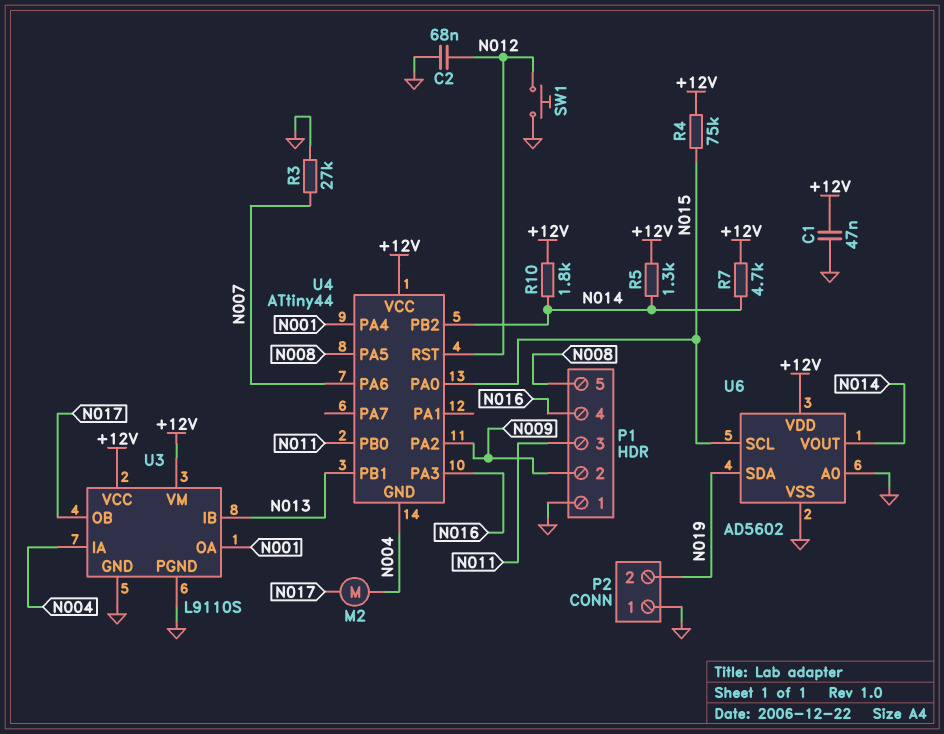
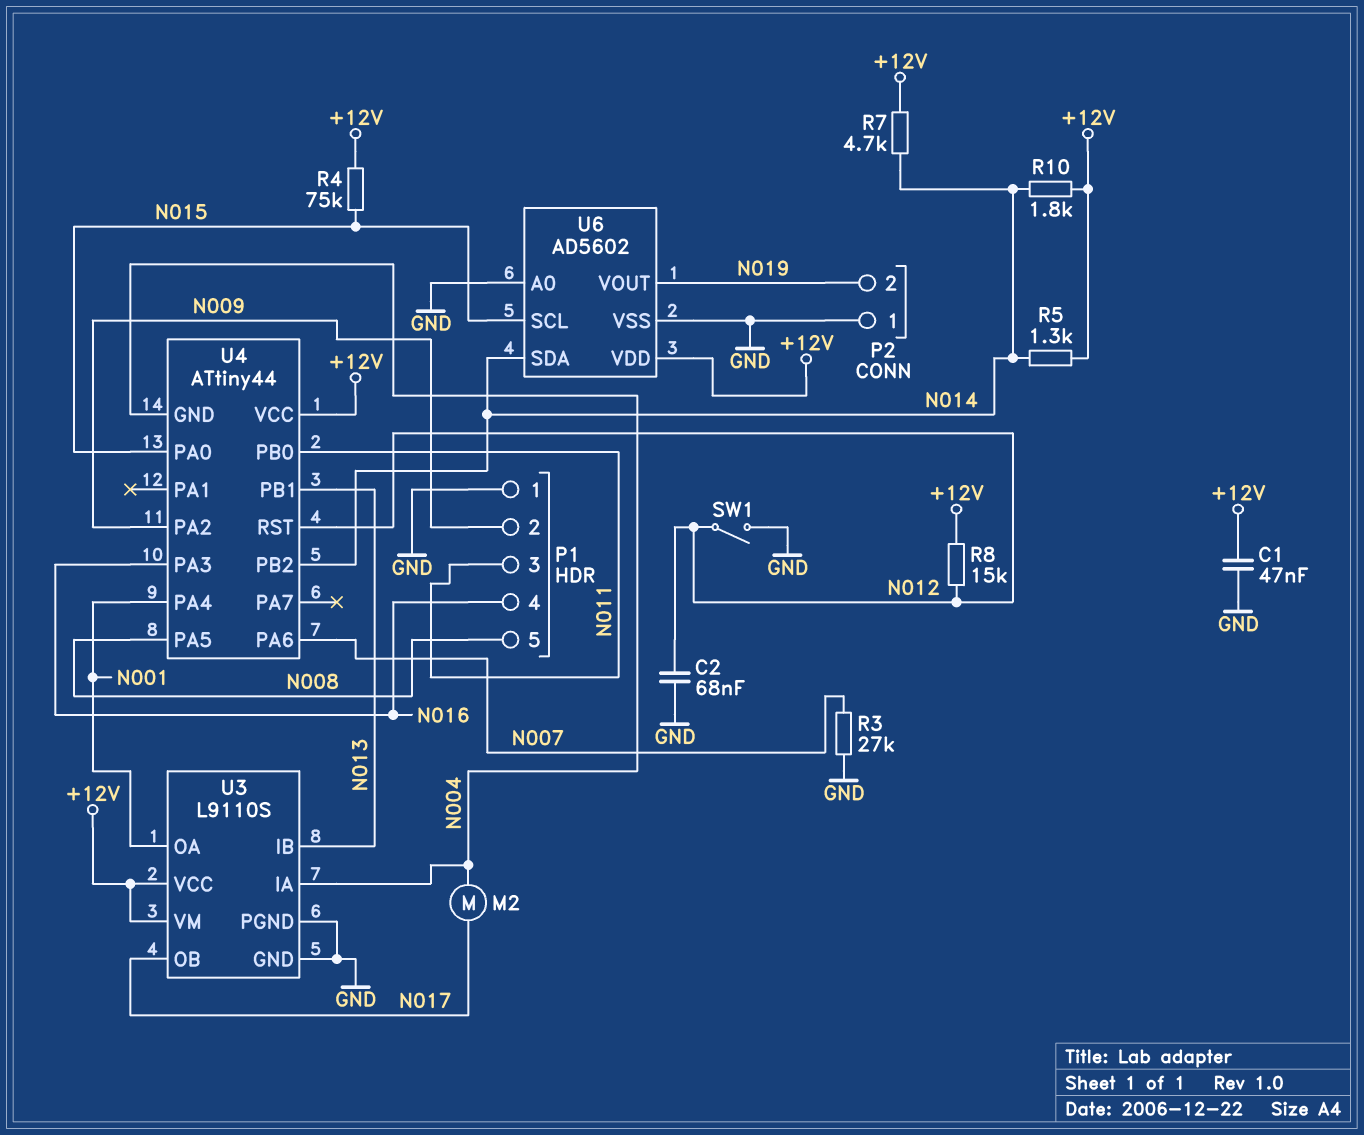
R8: none -> 15k (+12V, N012)
SW1: button (GND, N012) -> switch (GND, N012)
U6 pin SDA: N019 -> N014
U6 pin VOUT: N014 -> N019

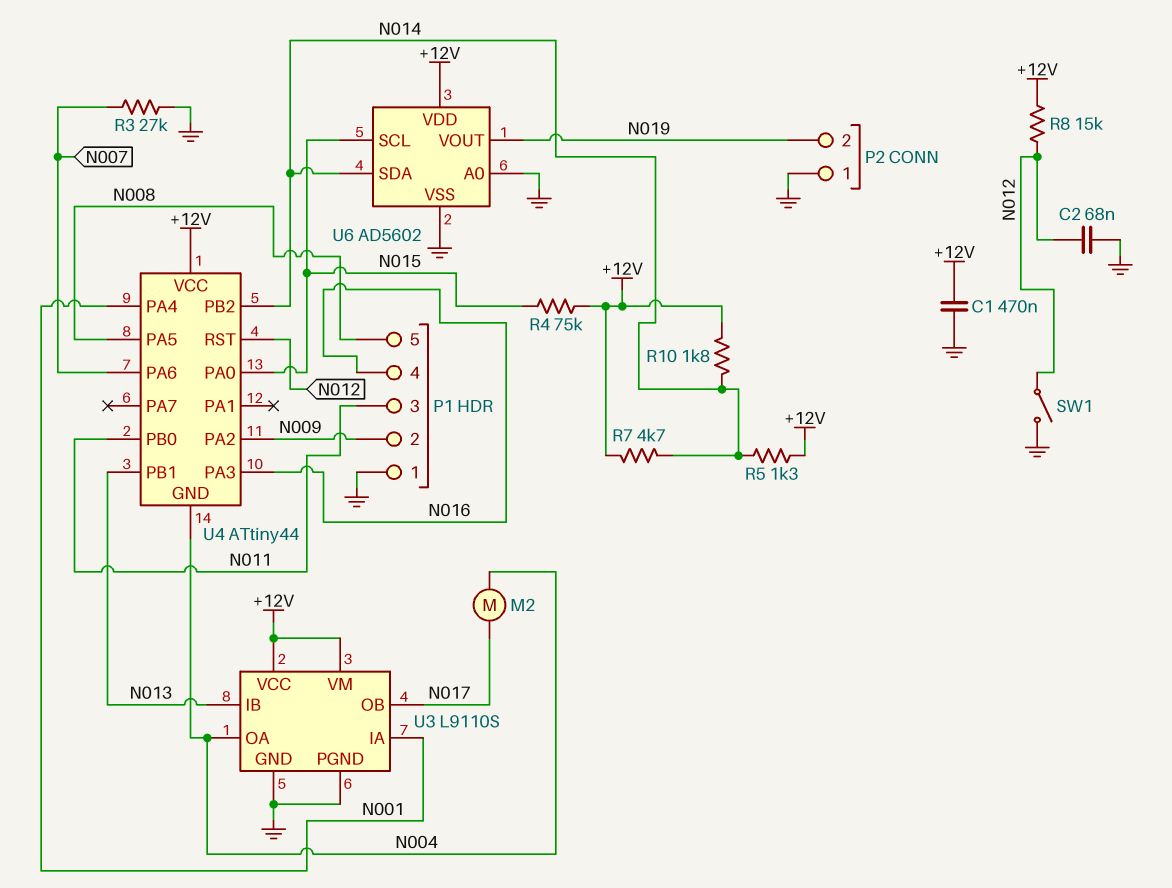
C1: 47nF (+12V, GND) -> 470nF (+12V, GND)
U3 pin IA: N004 -> N001
U3 pin OA: N001 -> N004

